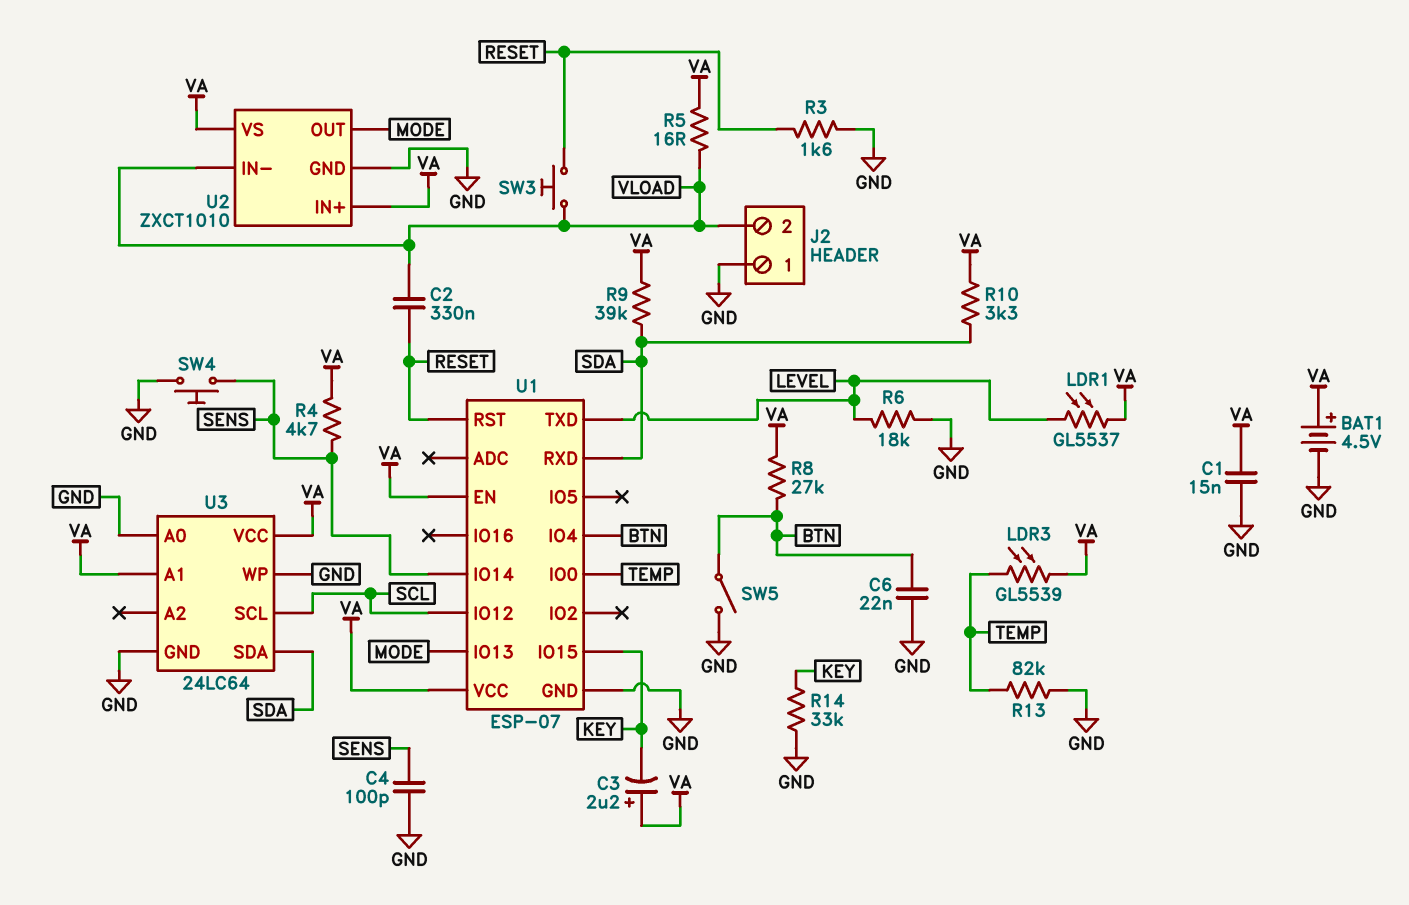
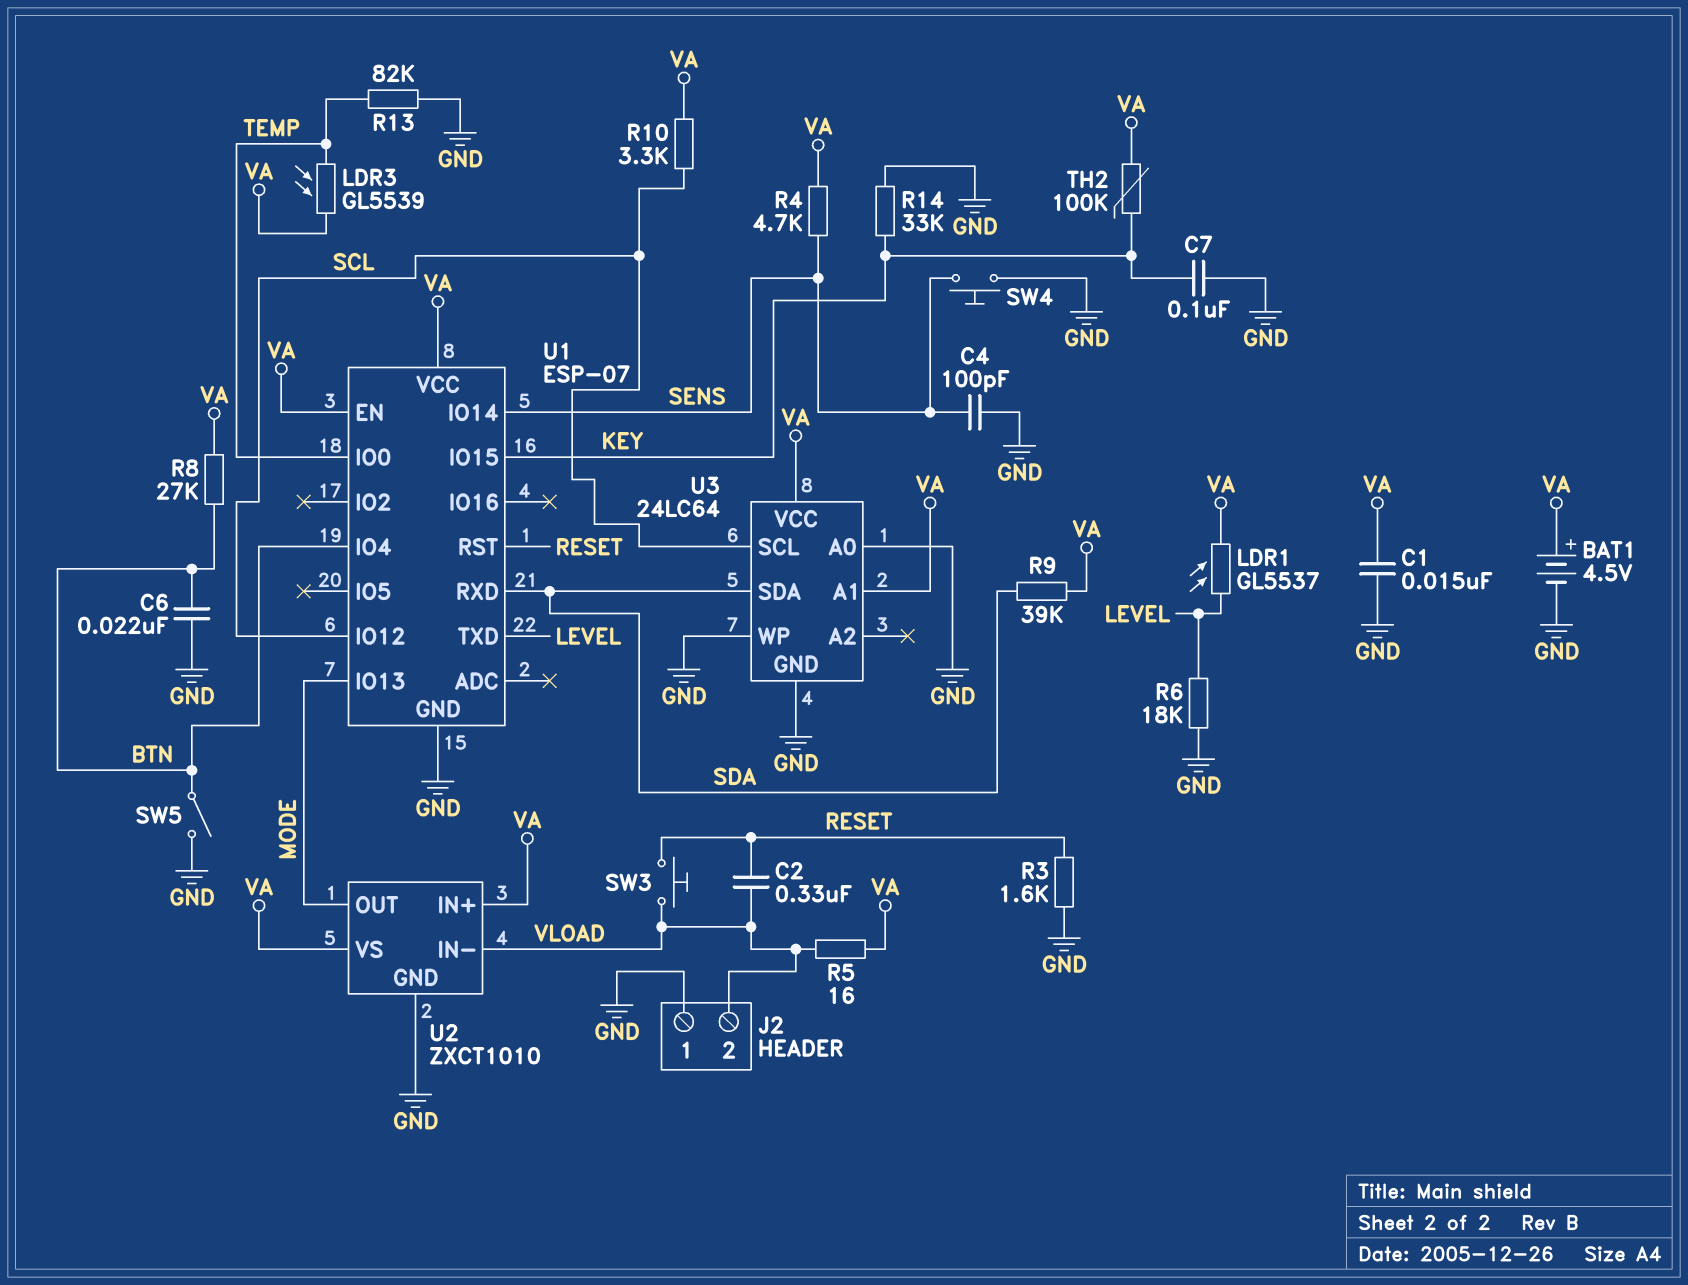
C3: 2.2uF (plus VA, minus KEY) -> none
C7: none -> 100nF (GND, KEY)
R10: 3.3k (SDA, VA) -> 3.3k (SCL, VA)
TH2: none -> 100k (KEY, VA)

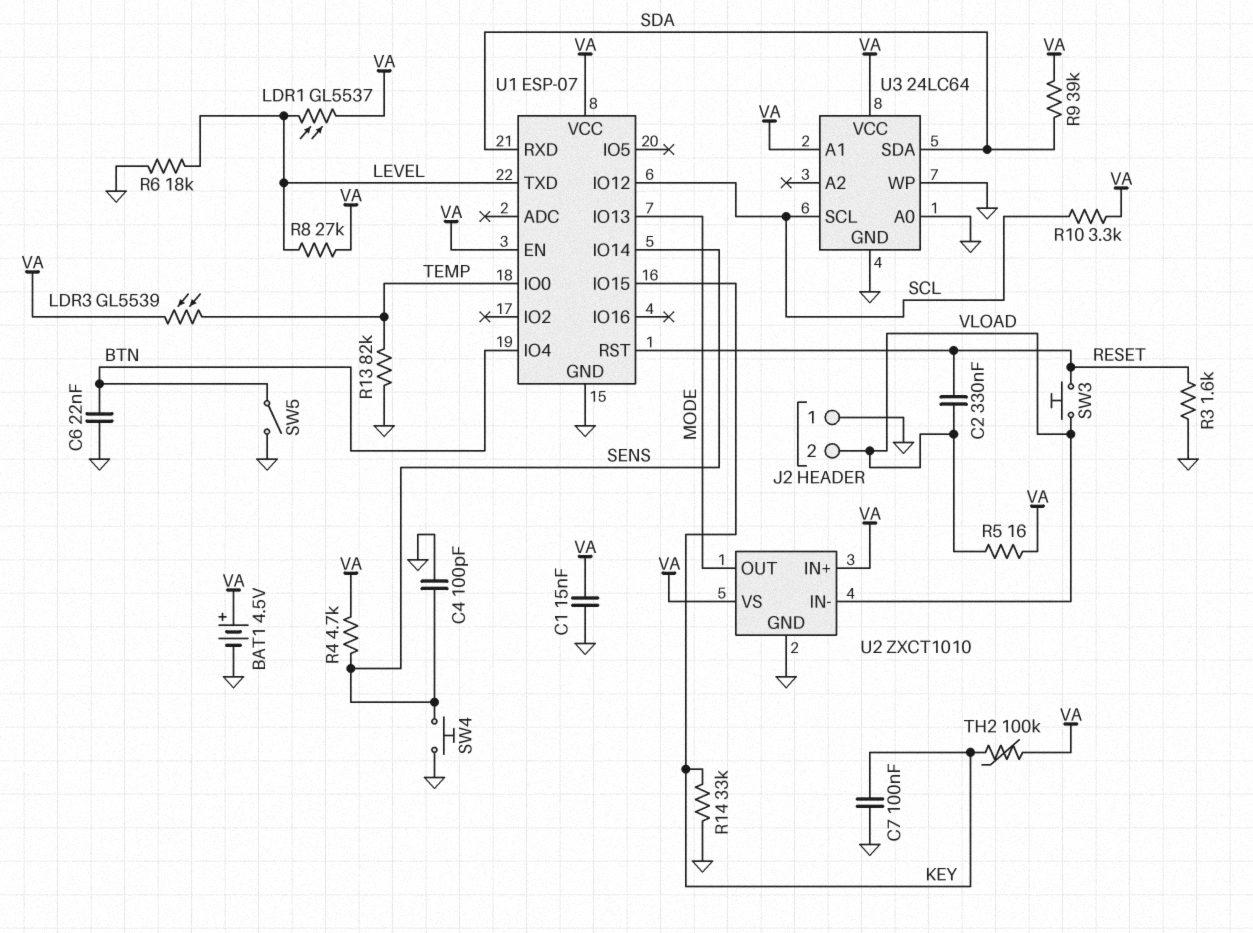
R8: 27k (BTN, VA) -> 27k (LEVEL, VA)

